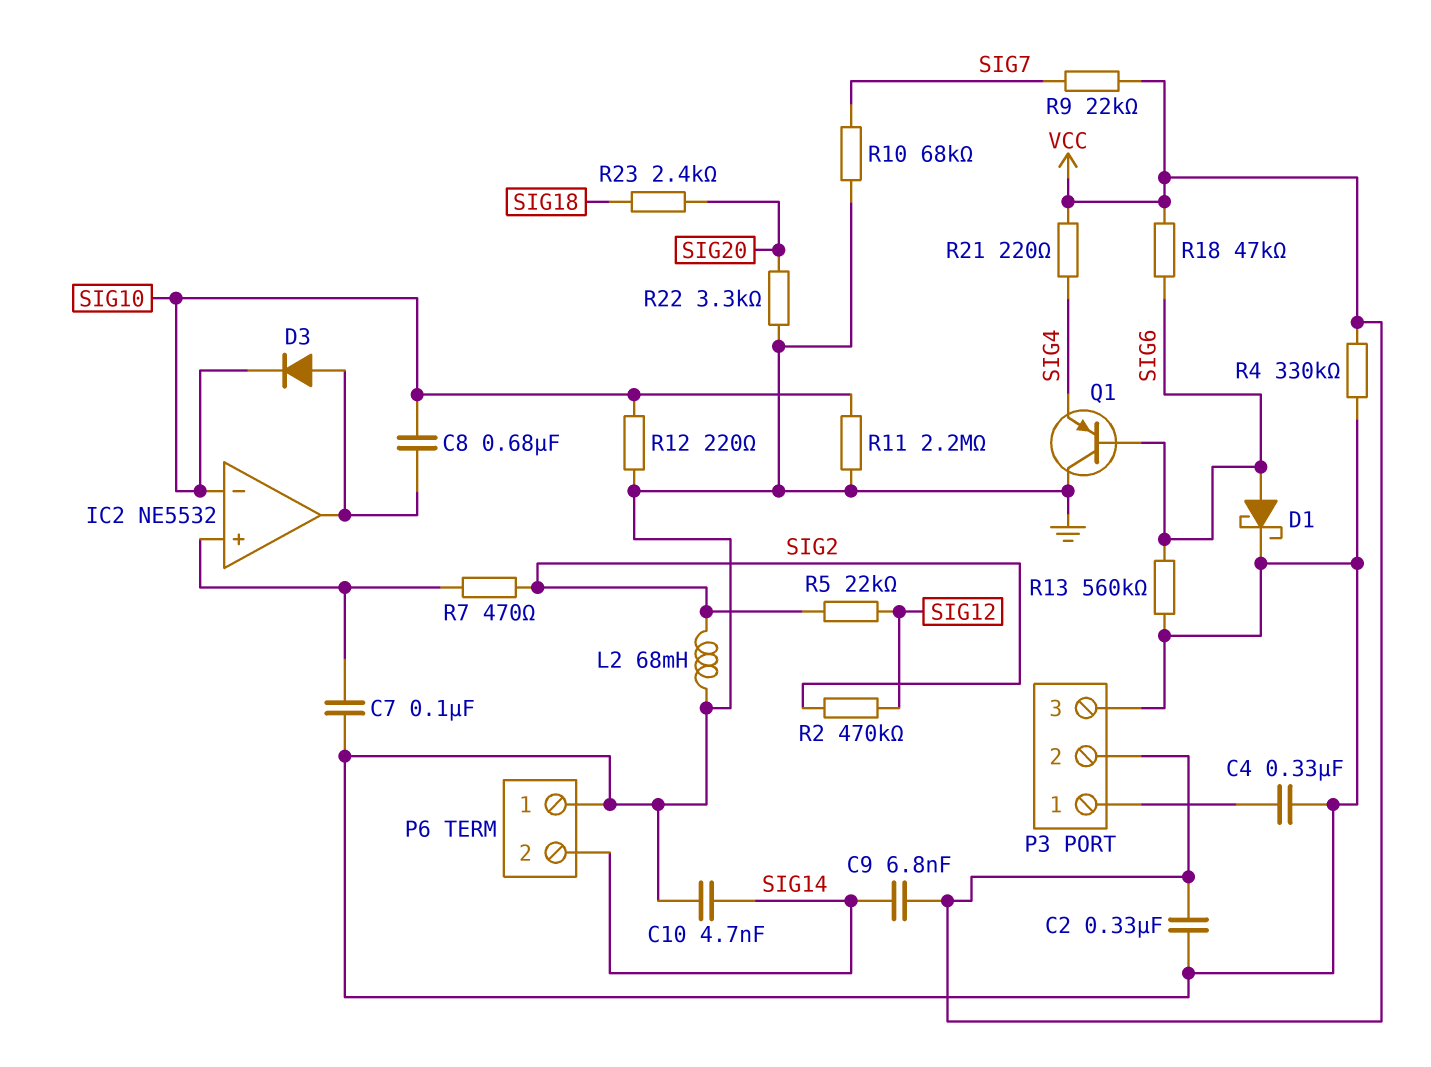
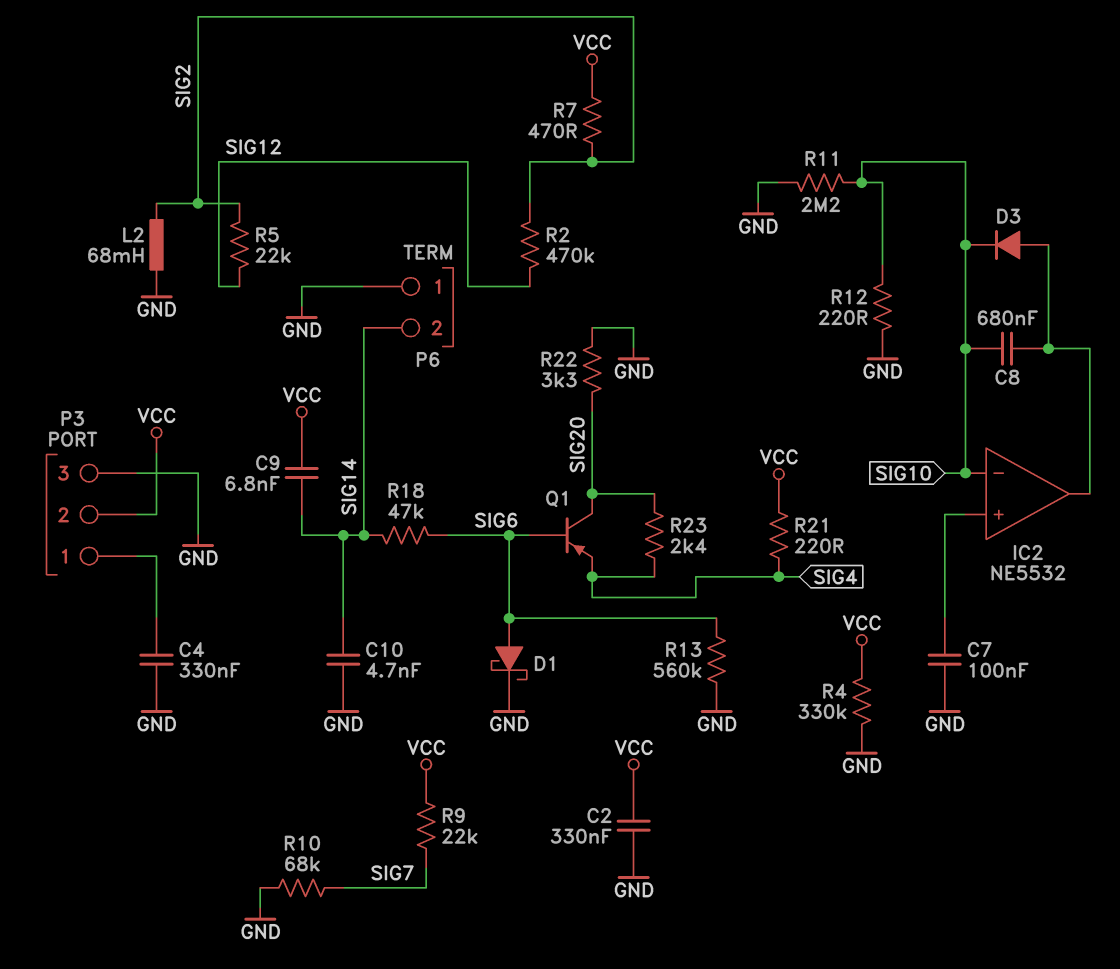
Q1: PNP (B SIG6, C GND, E SIG4) -> PNP (B SIG6, C SIG20, E SIG4)
R7: 470 (IC2/in+, SIG2) -> 470 (SIG2, VCC)
R18: 47k (SIG6, VCC) -> 47k (SIG6, SIG14)
R23: 2.4k (SIG18, SIG20) -> 2.4k (SIG4, SIG20)

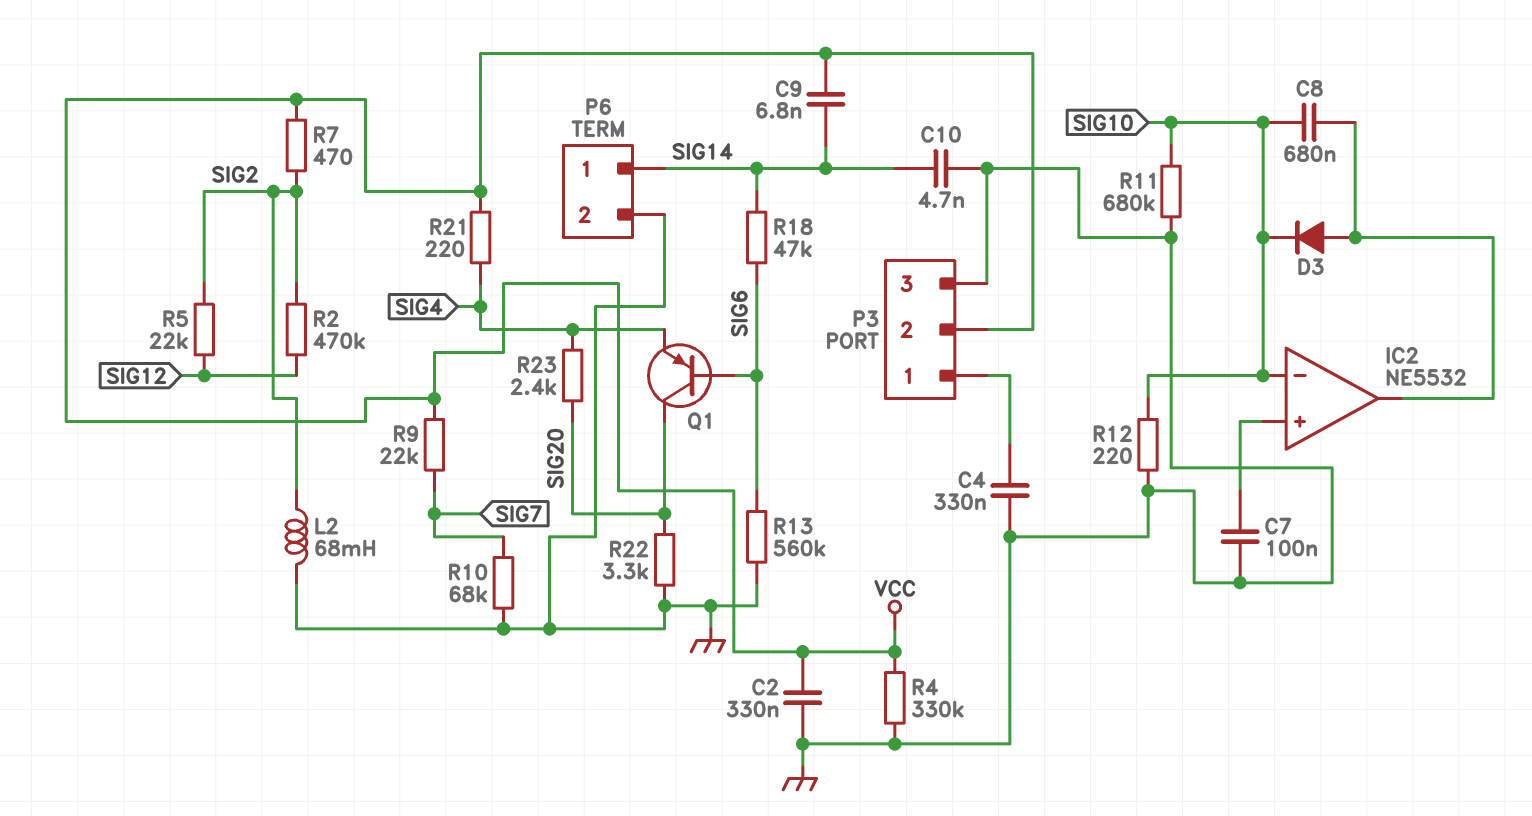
D1: schottky (A SIG6, K GND) -> none
P6 pin 1: GND -> SIG14
P6 pin 2: SIG14 -> GND
R11: 2.2M (GND, SIG10) -> 680k (GND, SIG10)

